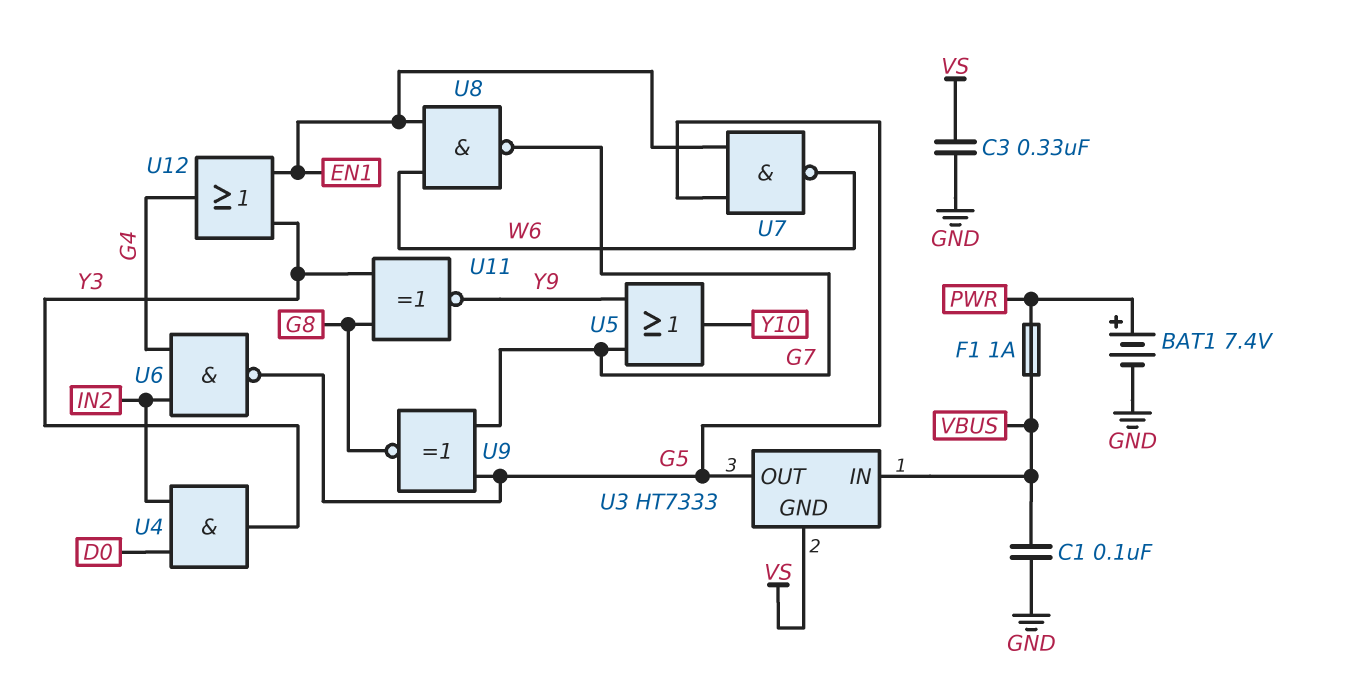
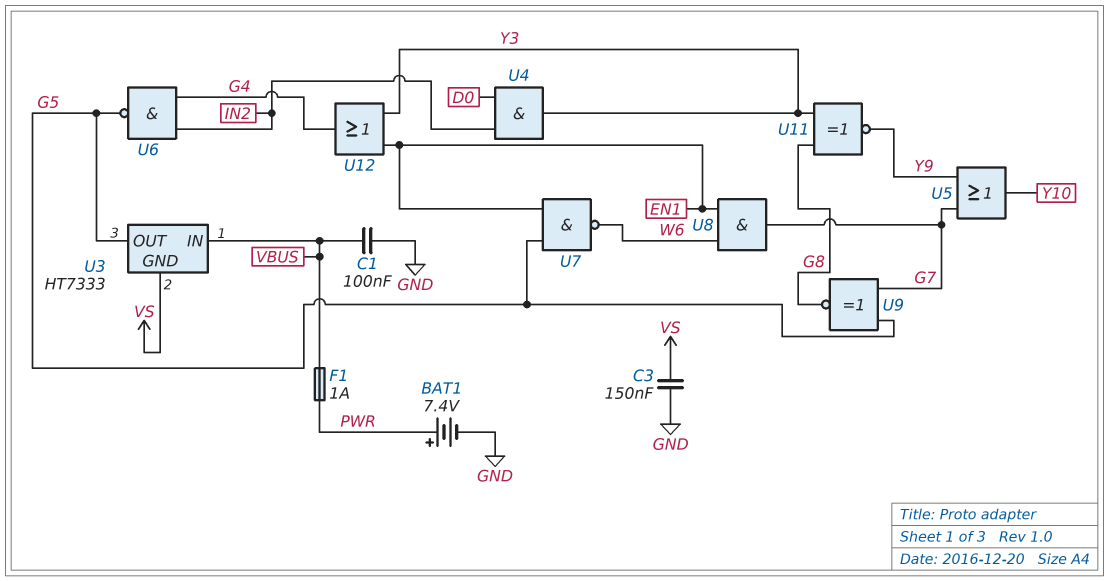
C3: 330nF (GND, VS) -> 150nF (GND, VS)
U8: NAND (in EN1, in W6, out G7) -> AND (in EN1, in W6, out G7)

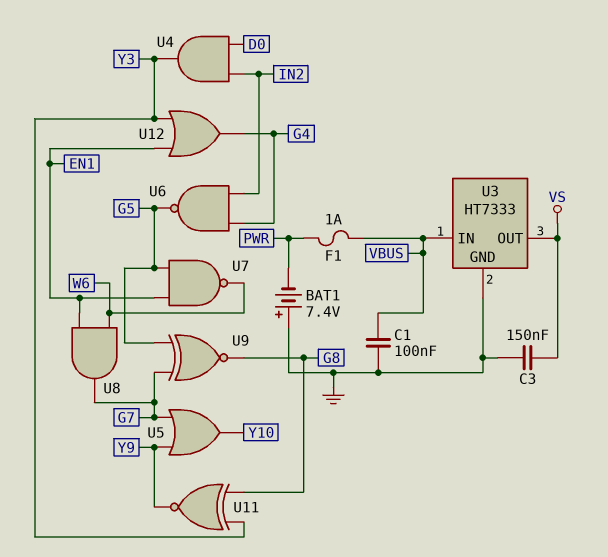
BAT1: 7.4V (plus PWR, minus GND) -> 7.4V (plus GND, minus PWR)
U3 pin GND: VS -> GND
U3 pin OUT: G5 -> VS

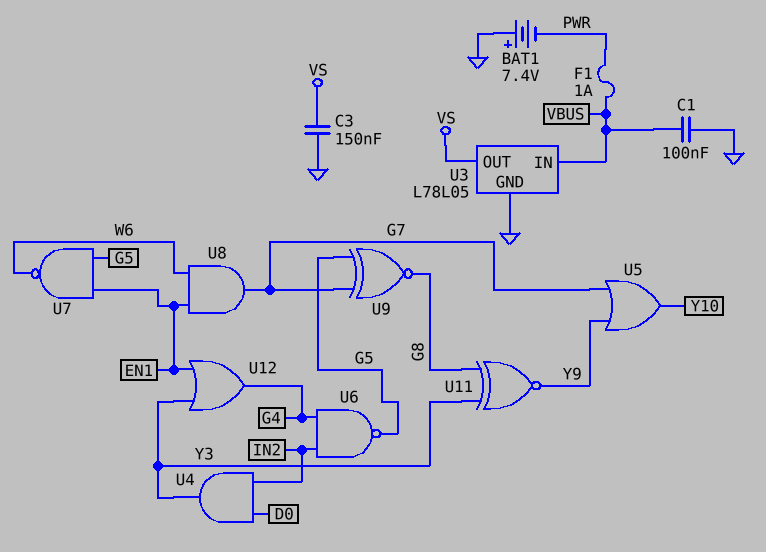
U3: HT7333 -> L78L05

